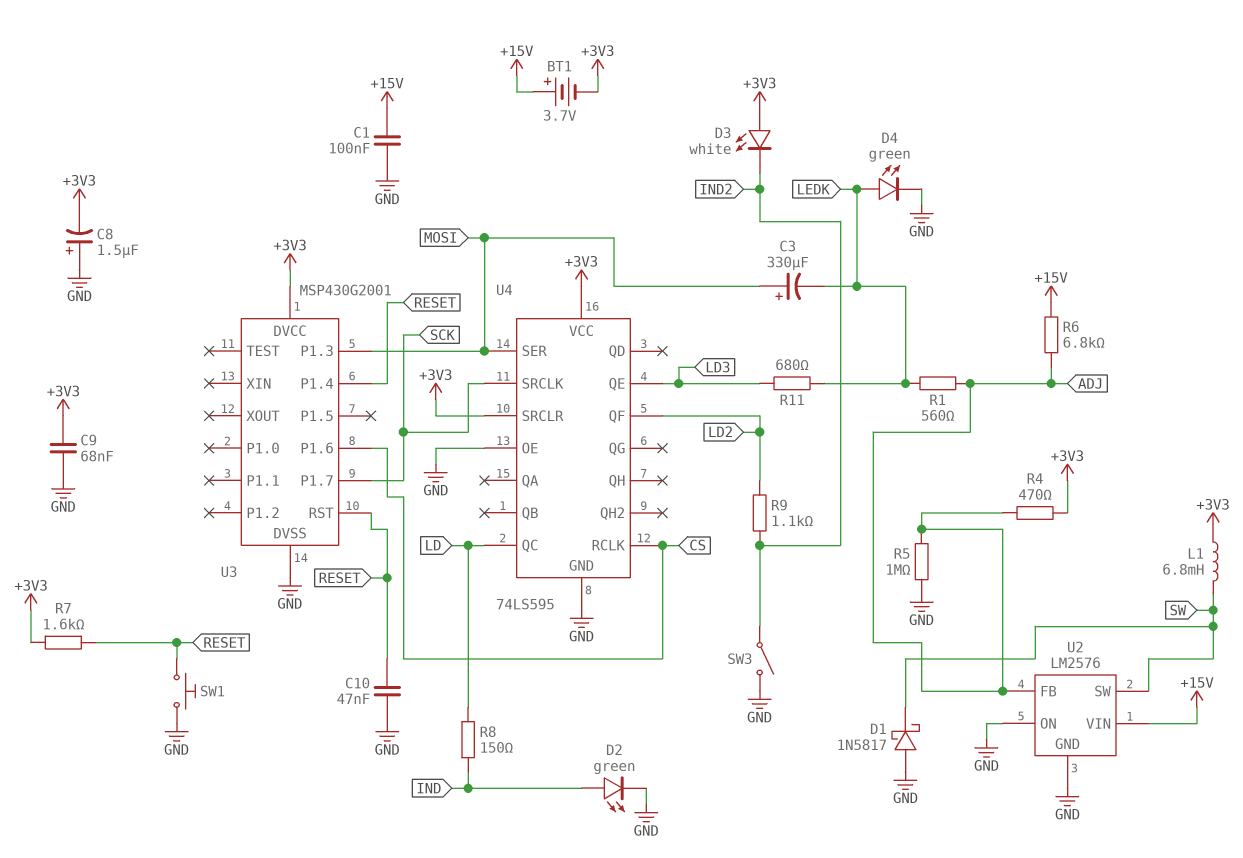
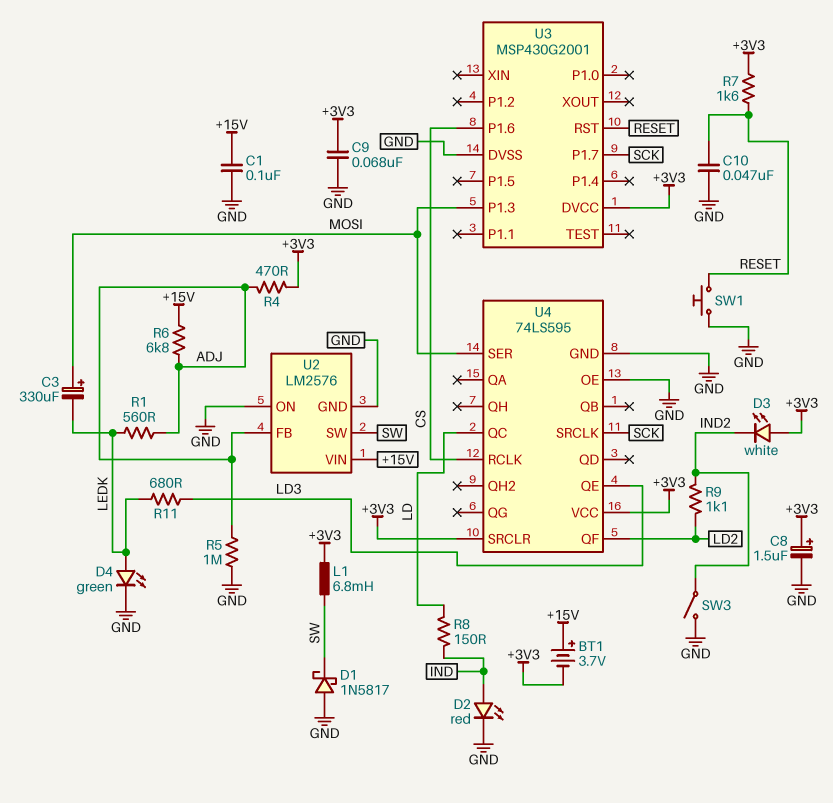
C8: 1.5uF (plus GND, minus +3V3) -> 1.5uF (plus +3V3, minus GND)
D2: LED green (A IND, K GND) -> LED red (A IND, K GND)
U3 pin P1.4: RESET -> none

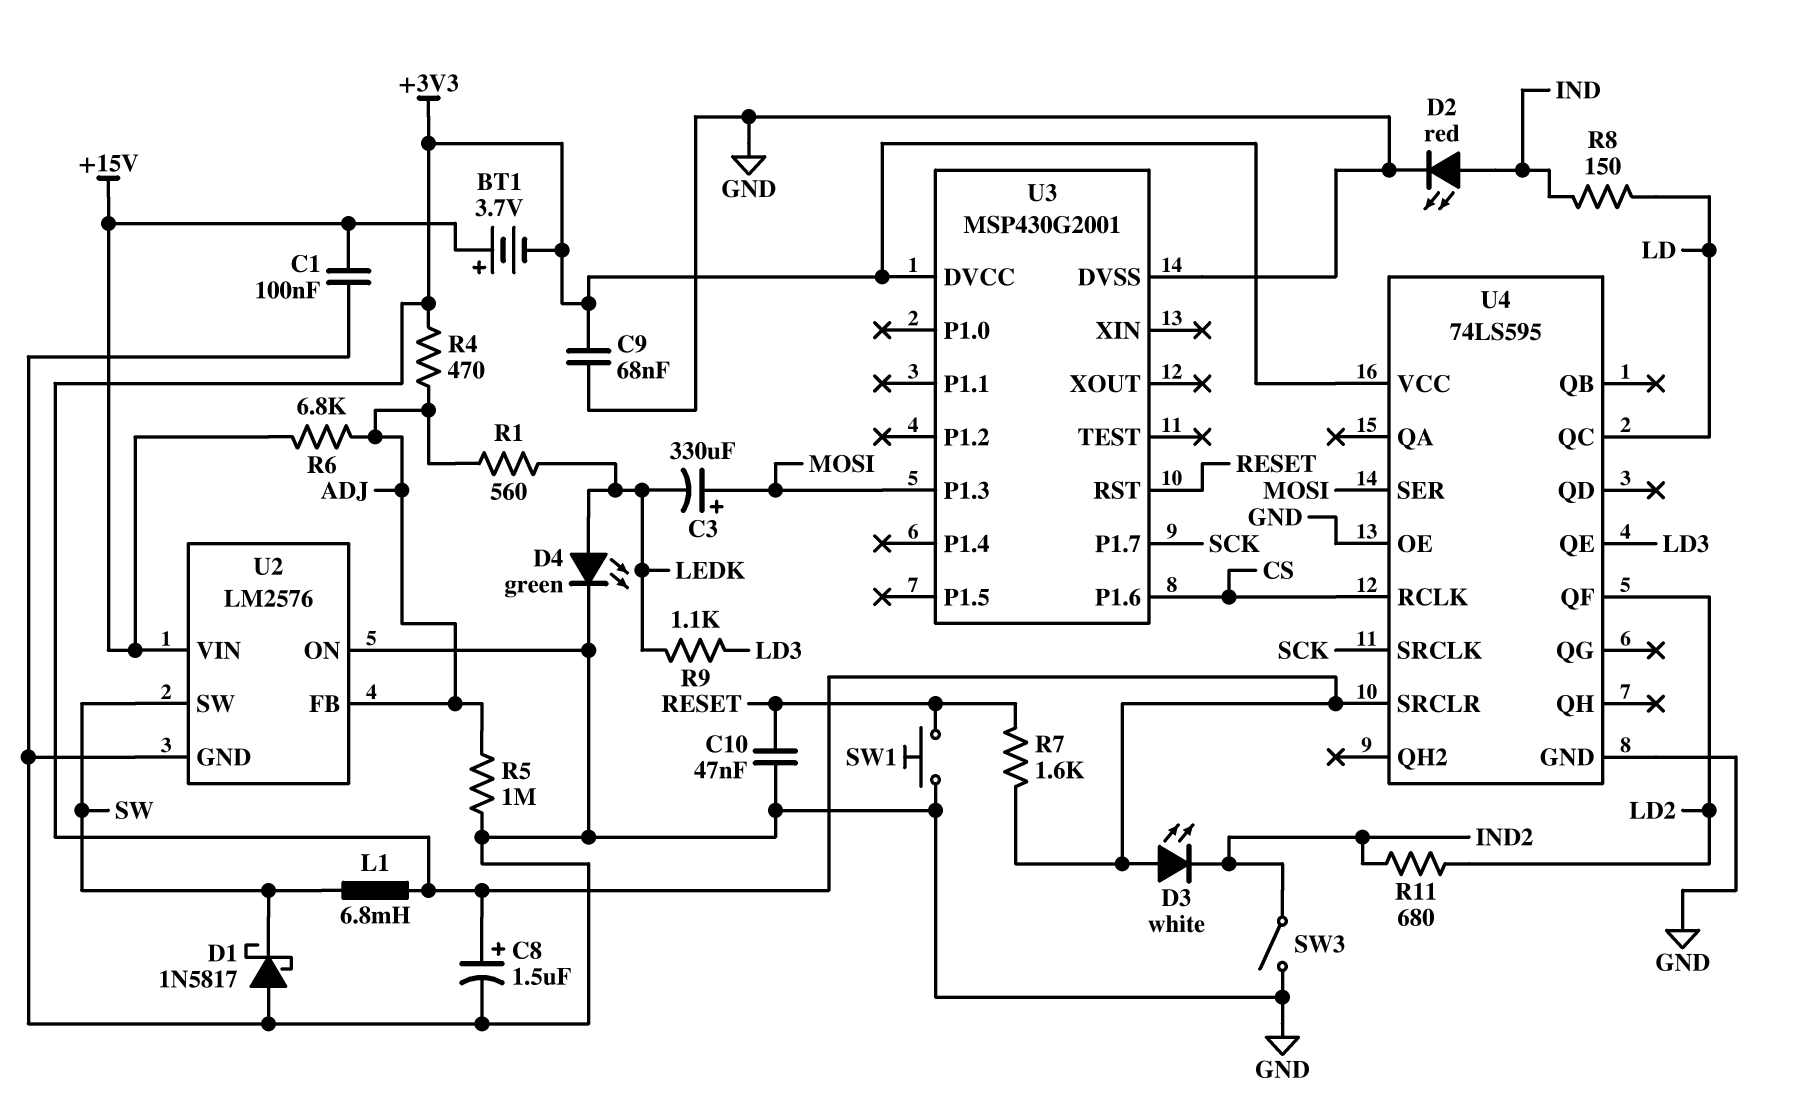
R9: 1.1k (IND2, LD2) -> 1.1k (LD3, LEDK)
R11: 680 (LD3, LEDK) -> 680 (IND2, LD2)

